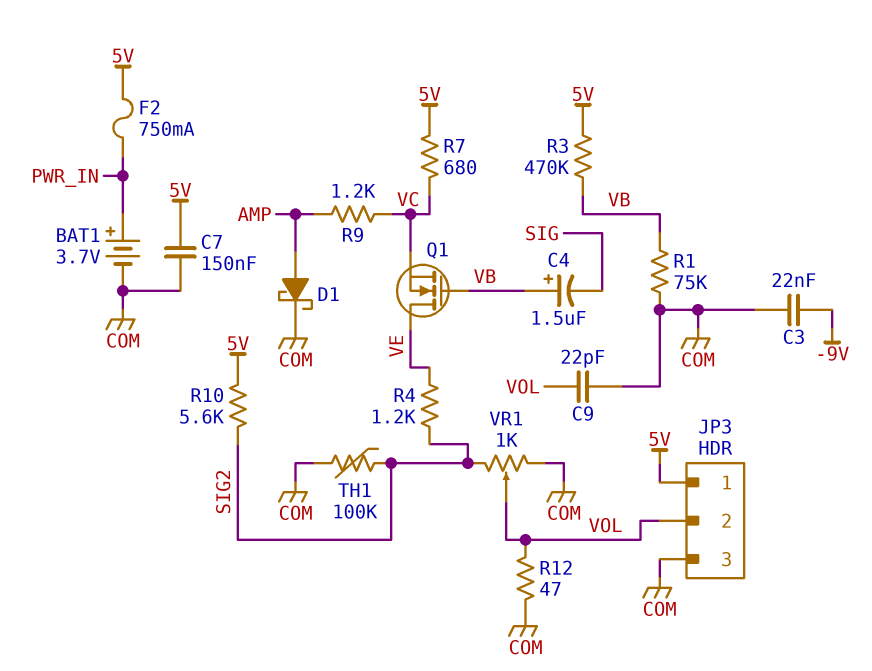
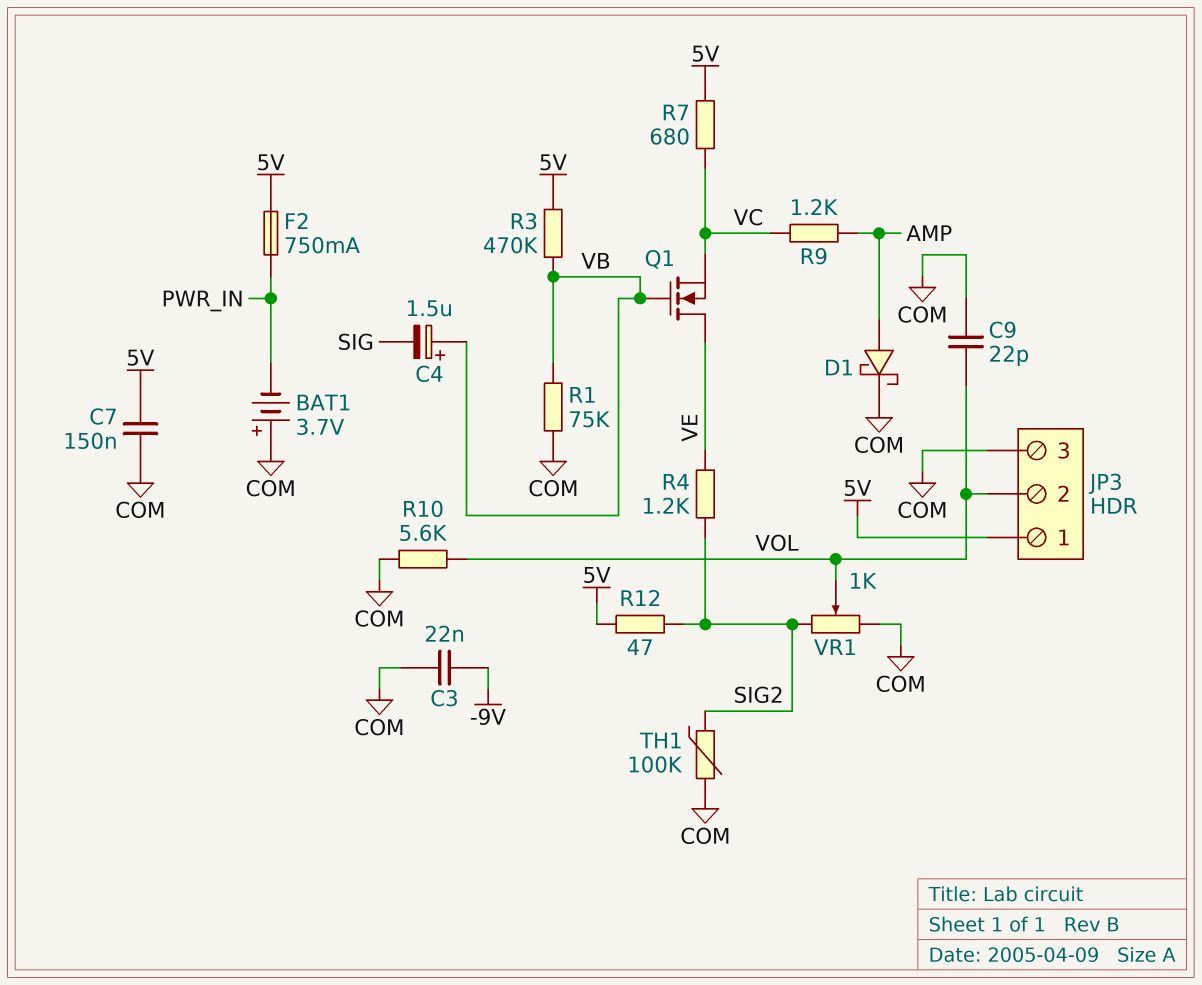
BAT1: 3.7V (plus PWR_IN, minus COM) -> 3.7V (plus COM, minus PWR_IN)
R10: 5.6k (5V, SIG2) -> 5.6k (COM, VOL)
R12: 47 (COM, VOL) -> 47 (5V, SIG2)

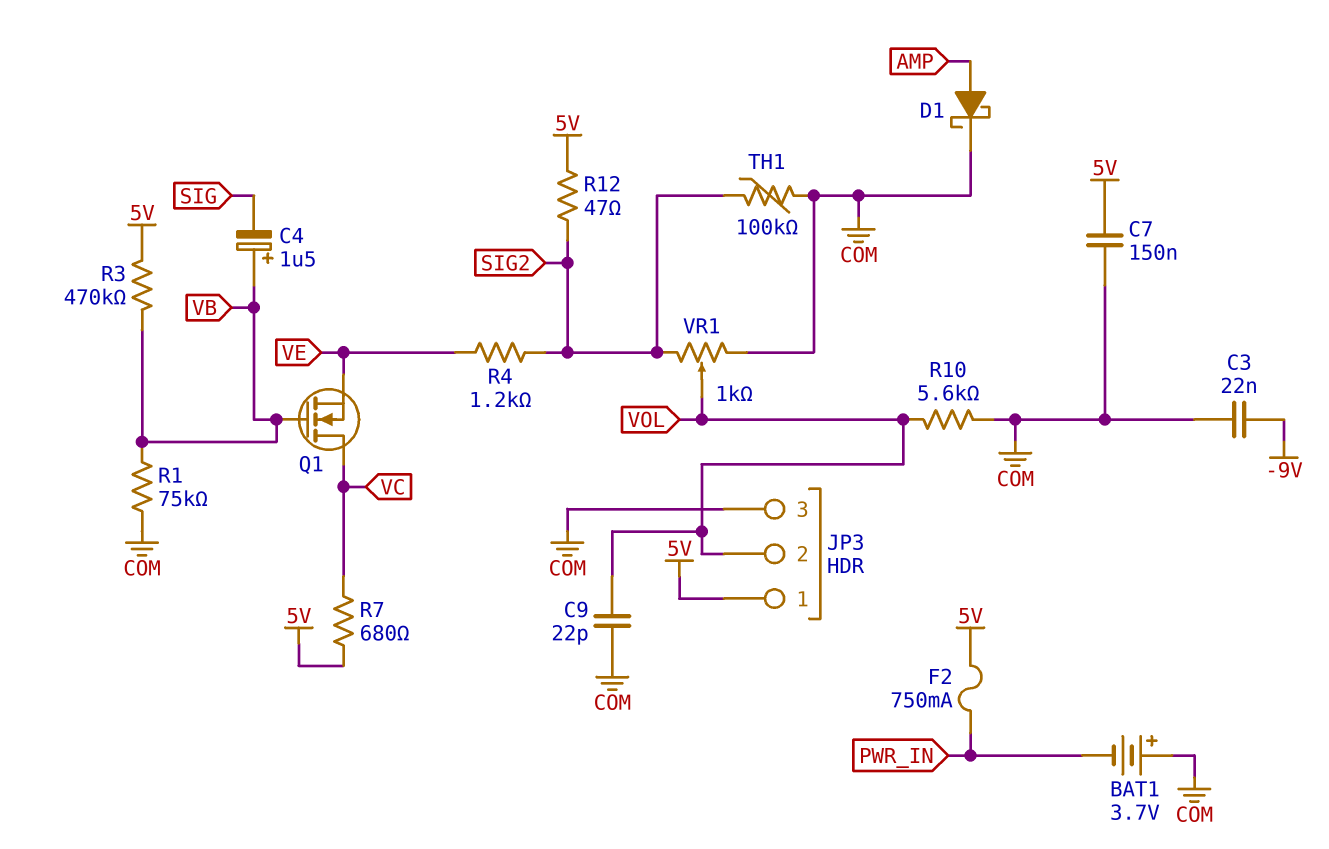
Q1: NMOS (G VB, D VE, S VC) -> NMOS (G VB, D VC, S VE)
R9: 1.2k (AMP, VC) -> none

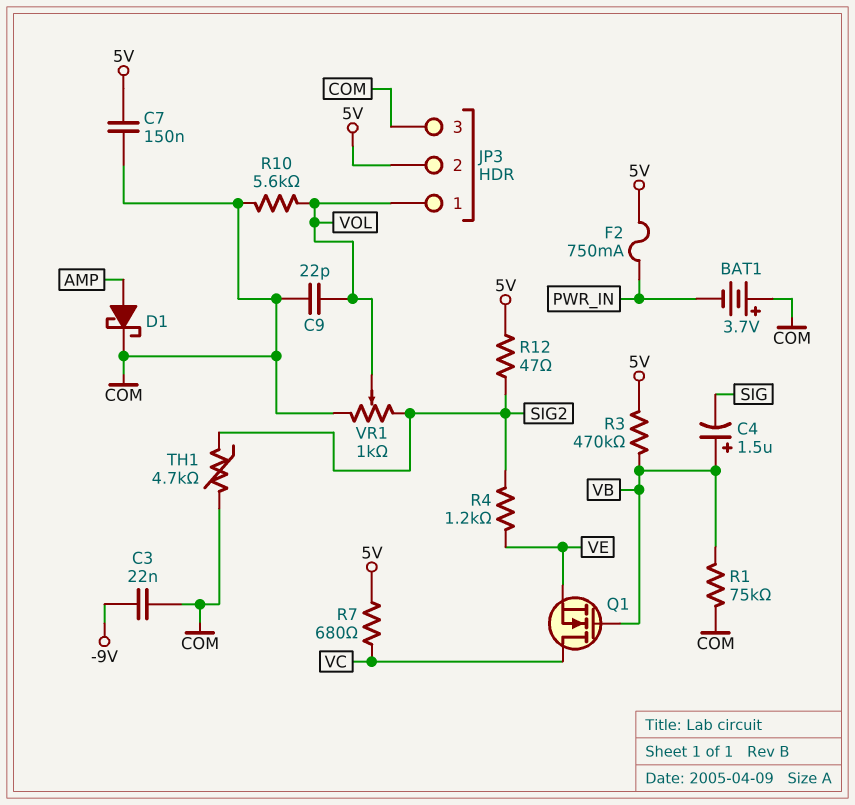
JP3 pin 1: 5V -> VOL
JP3 pin 2: VOL -> 5V
TH1: 100k (COM, SIG2) -> 4.7k (COM, SIG2)

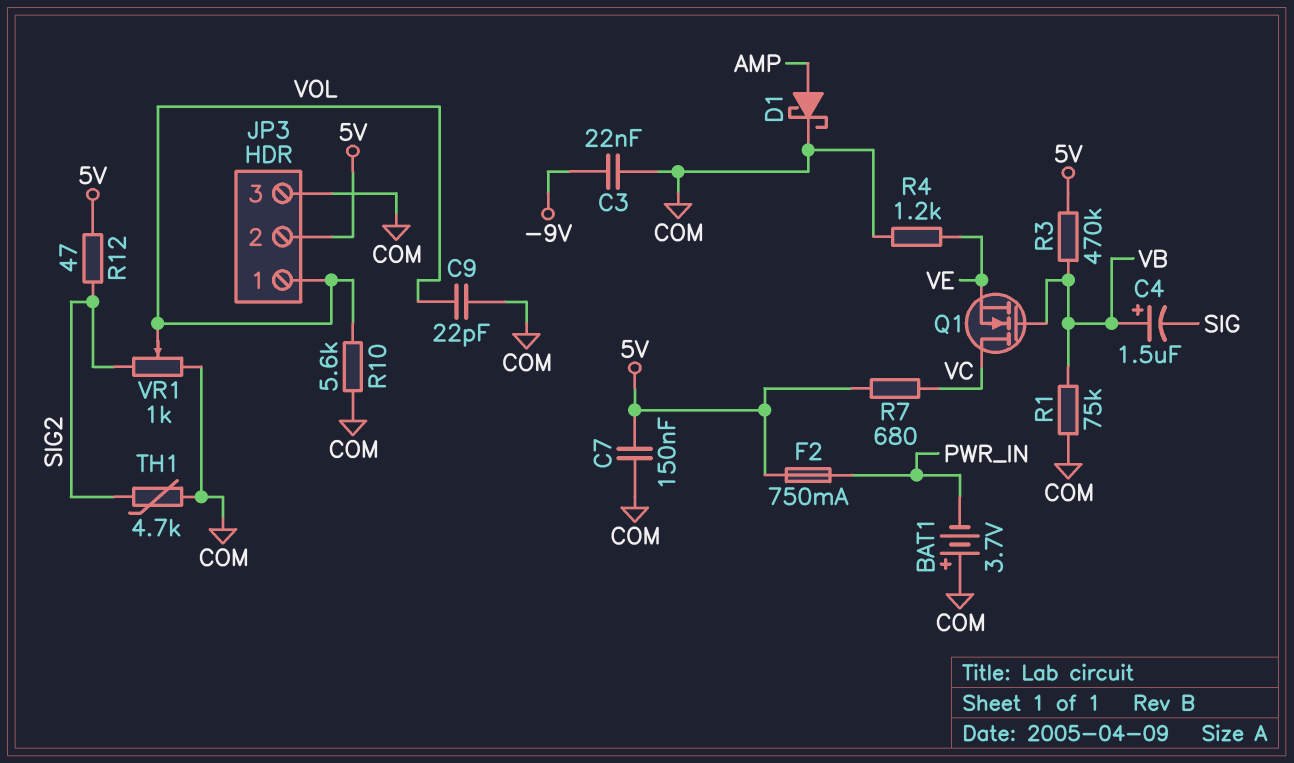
R4: 1.2k (SIG2, VE) -> 1.2k (COM, VE)

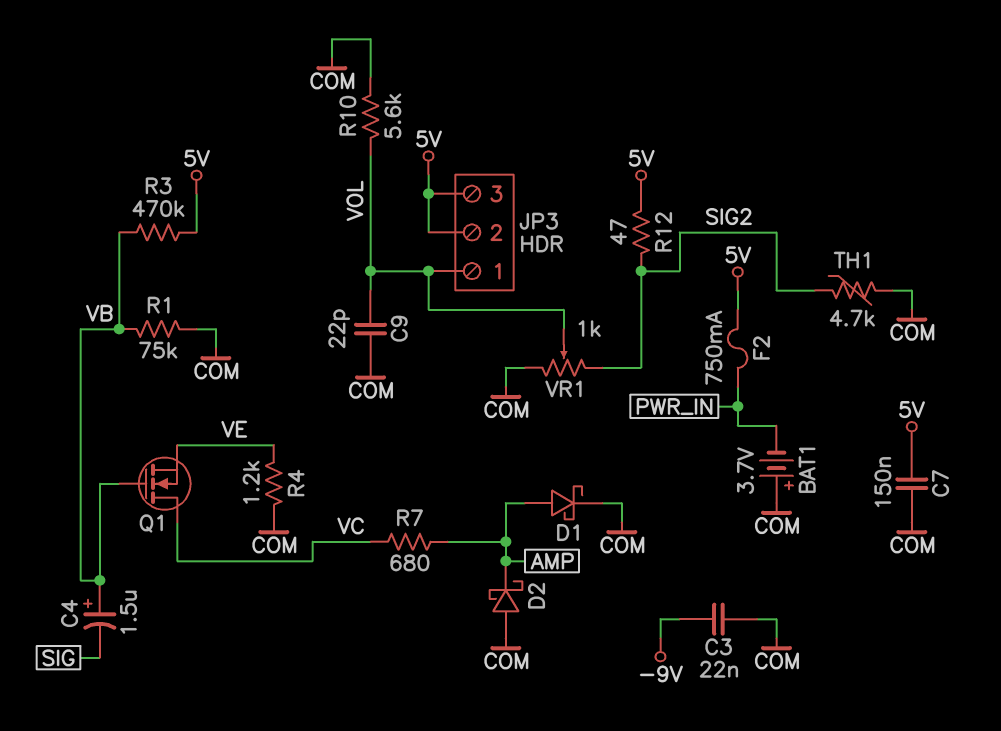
D2: none -> schottky (A COM, K AMP)
JP3 pin 3: COM -> 5V
R7: 680 (5V, VC) -> 680 (AMP, VC)

